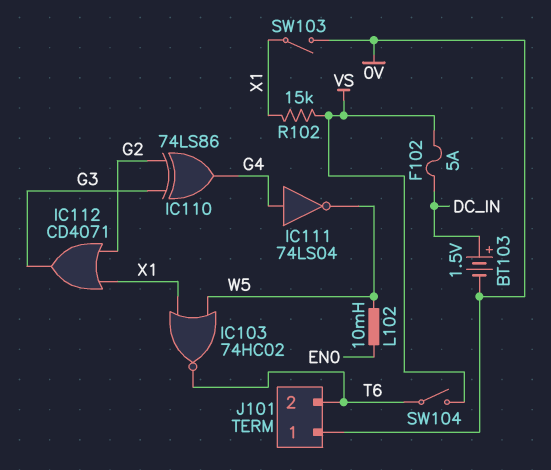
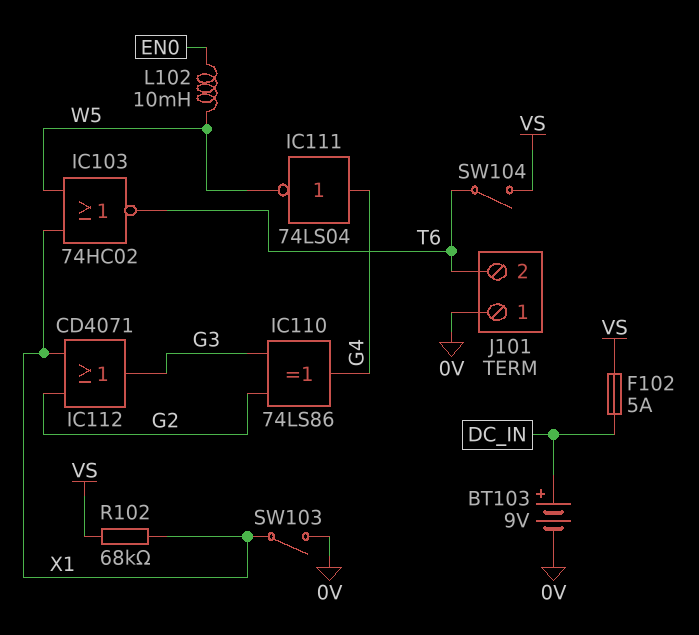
BT103: 1.5V (plus DC_IN, minus 0V) -> 9V (plus DC_IN, minus 0V)
R102: 15k (VS, X1) -> 68k (VS, X1)

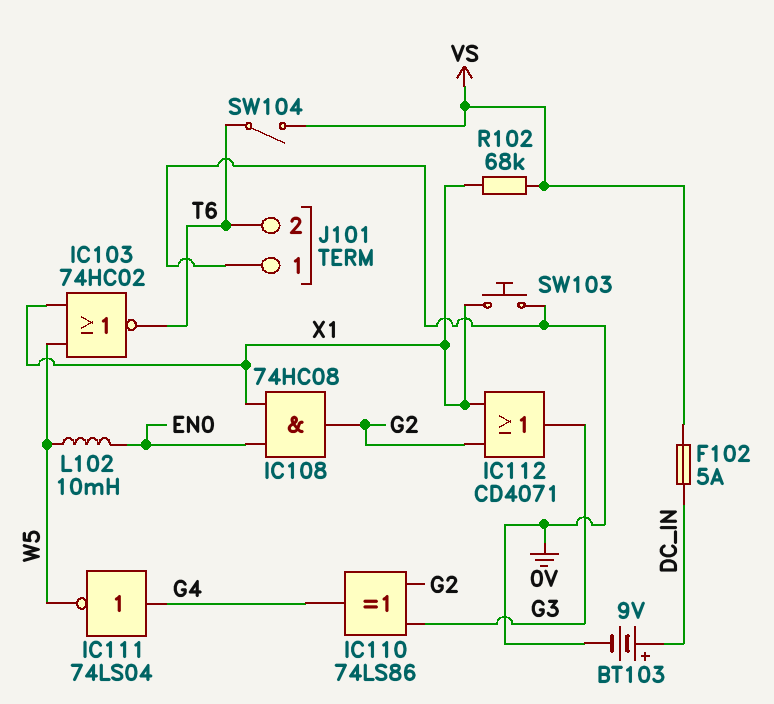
IC108: none -> AND 74HC08 (in EN0, in X1, out G2)
SW103: switch (0V, X1) -> button (0V, X1)

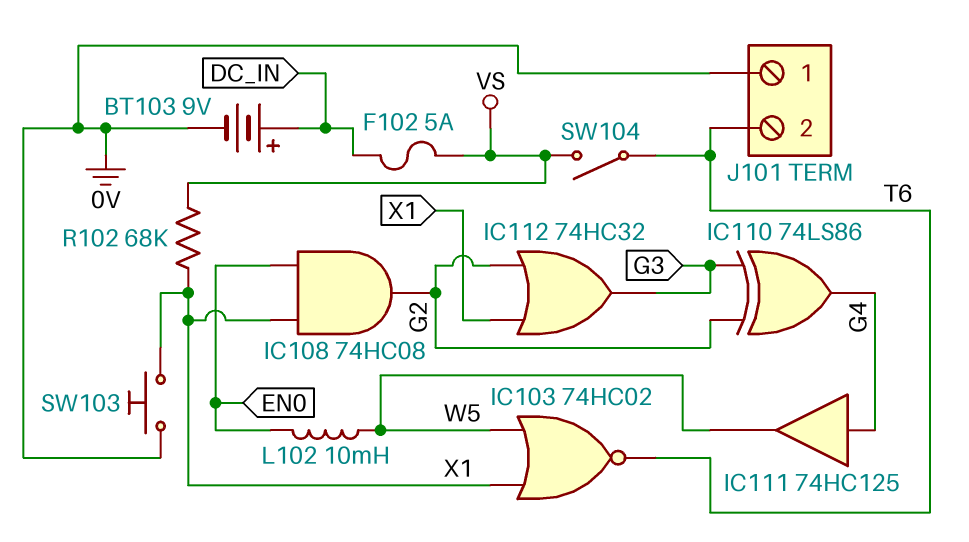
IC111: NOT 74LS04 (in G4, out W5) -> buffer 74HC125 (in G4, out W5)
IC112: OR CD4071 (in G2, in X1, out G3) -> OR 74HC32 (in G2, in X1, out G3)

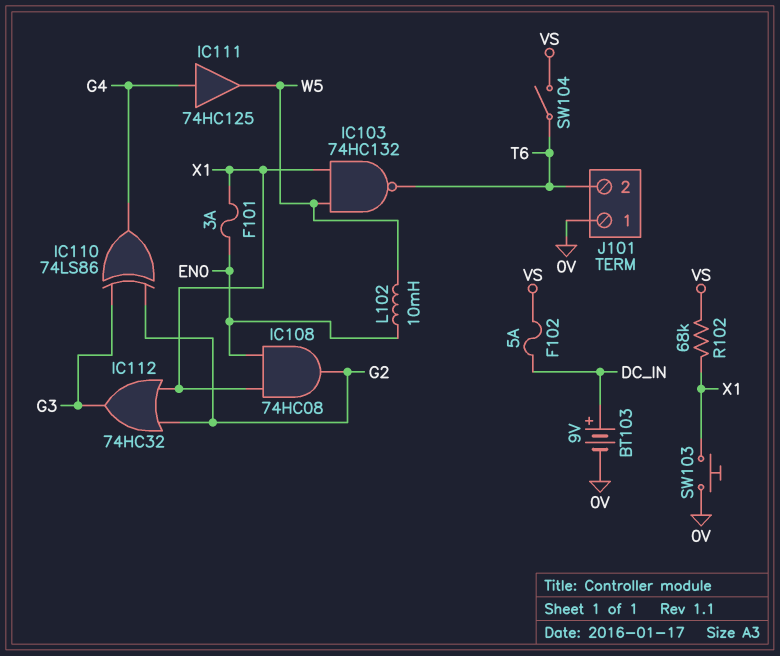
F101: none -> 3A (EN0, X1)
IC103: NOR 74HC02 (in W5, in X1, out T6) -> NAND 74HC132 (in W5, in X1, out T6)

